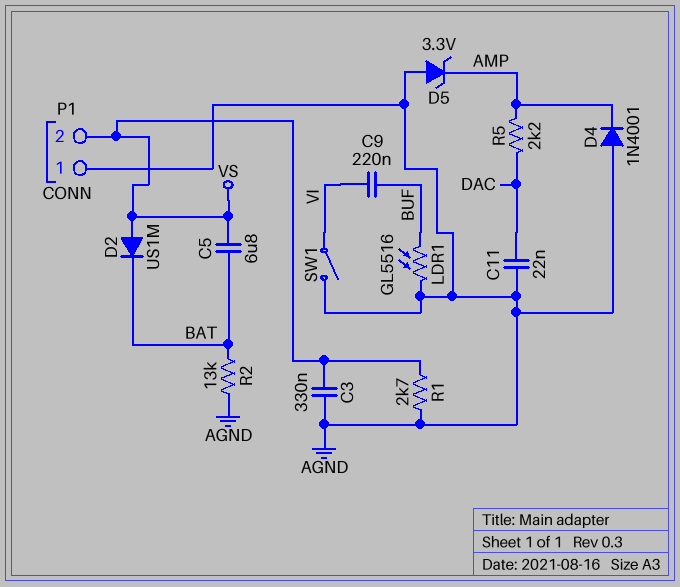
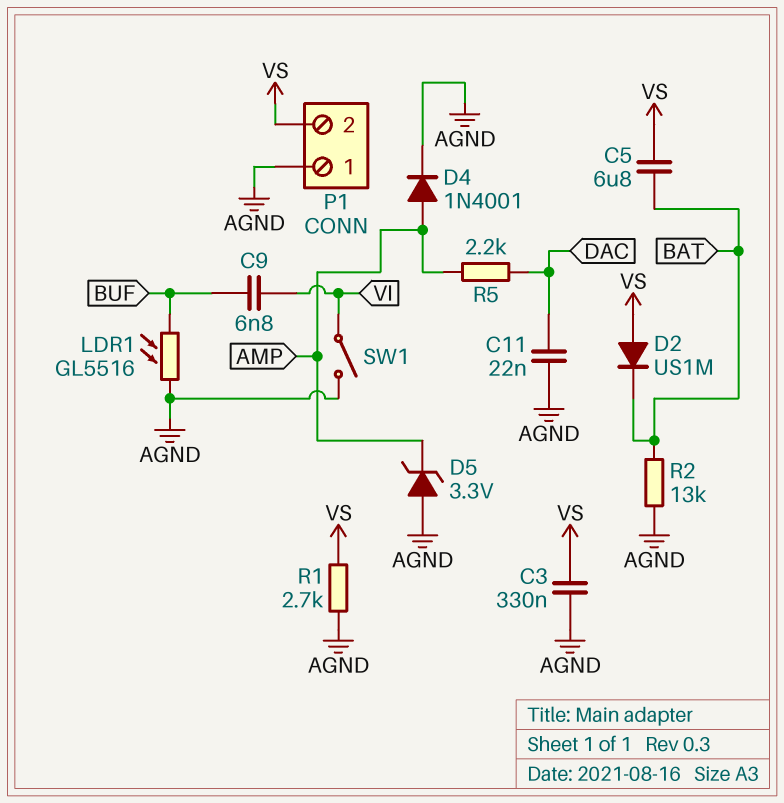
C9: 220nF (BUF, VI) -> 6.8nF (BUF, VI)
D4: diode 1N4001 (A AGND, K AMP) -> diode 1N4001 (A AMP, K AGND)

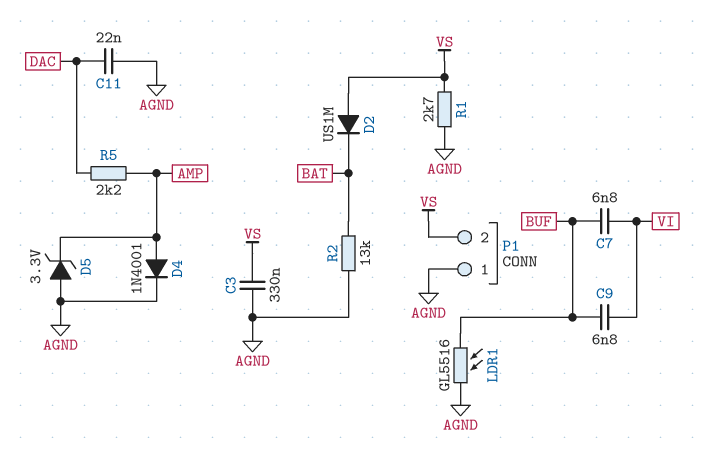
C5: 6.8uF (BAT, VS) -> none
C7: none -> 6.8nF (BUF, VI)
SW1: switch (AGND, VI) -> none

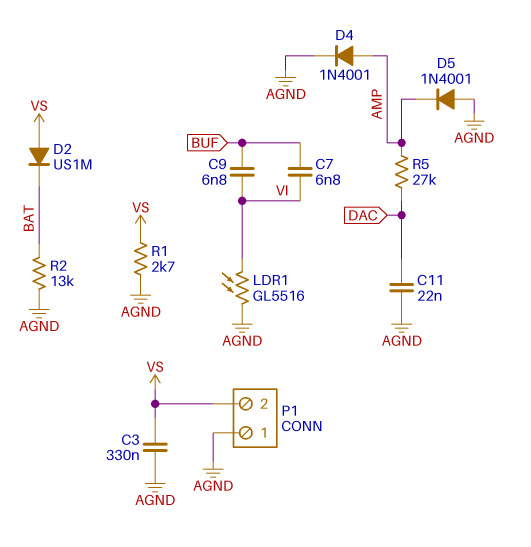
D5: zener 3.3V (A AGND, K AMP) -> diode 1N4001 (A AGND, K AMP)
LDR1: GL5516 (AGND, BUF) -> GL5516 (AGND, VI)
R5: 2.2k (AMP, DAC) -> 27k (AMP, DAC)

